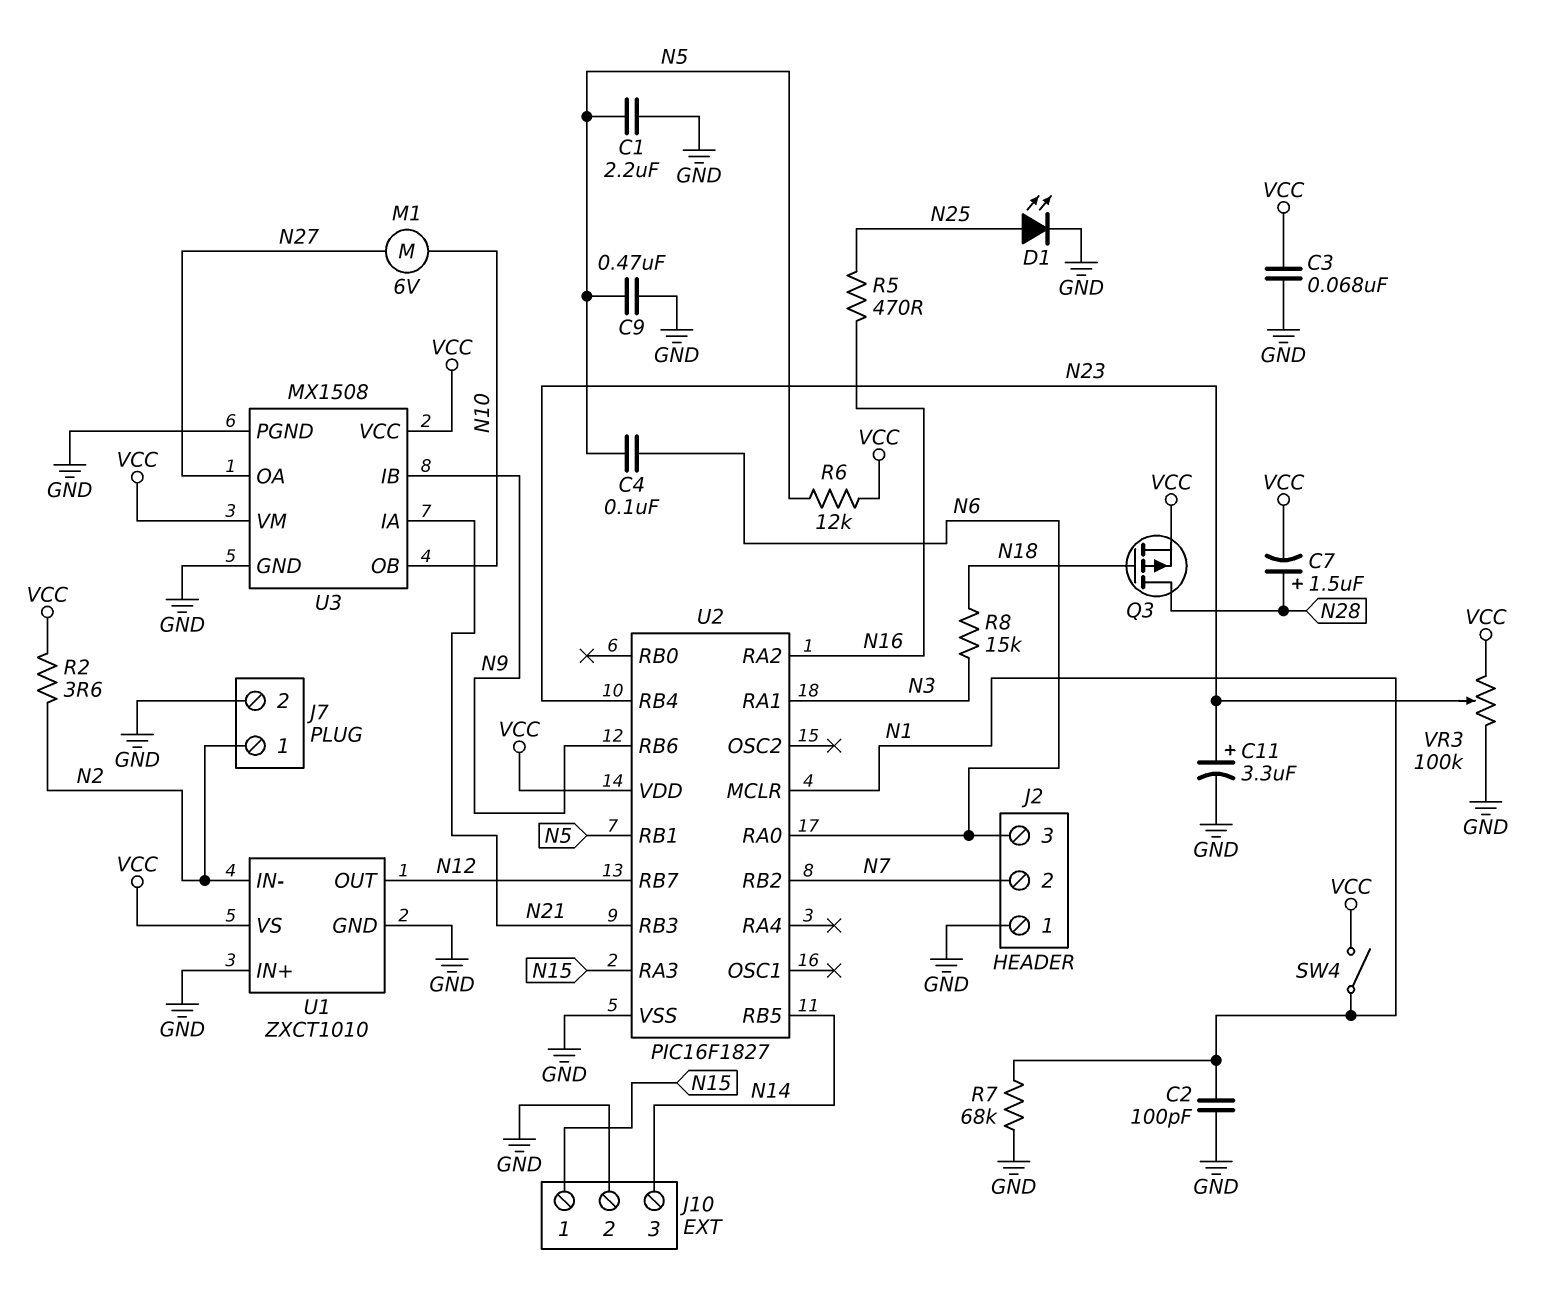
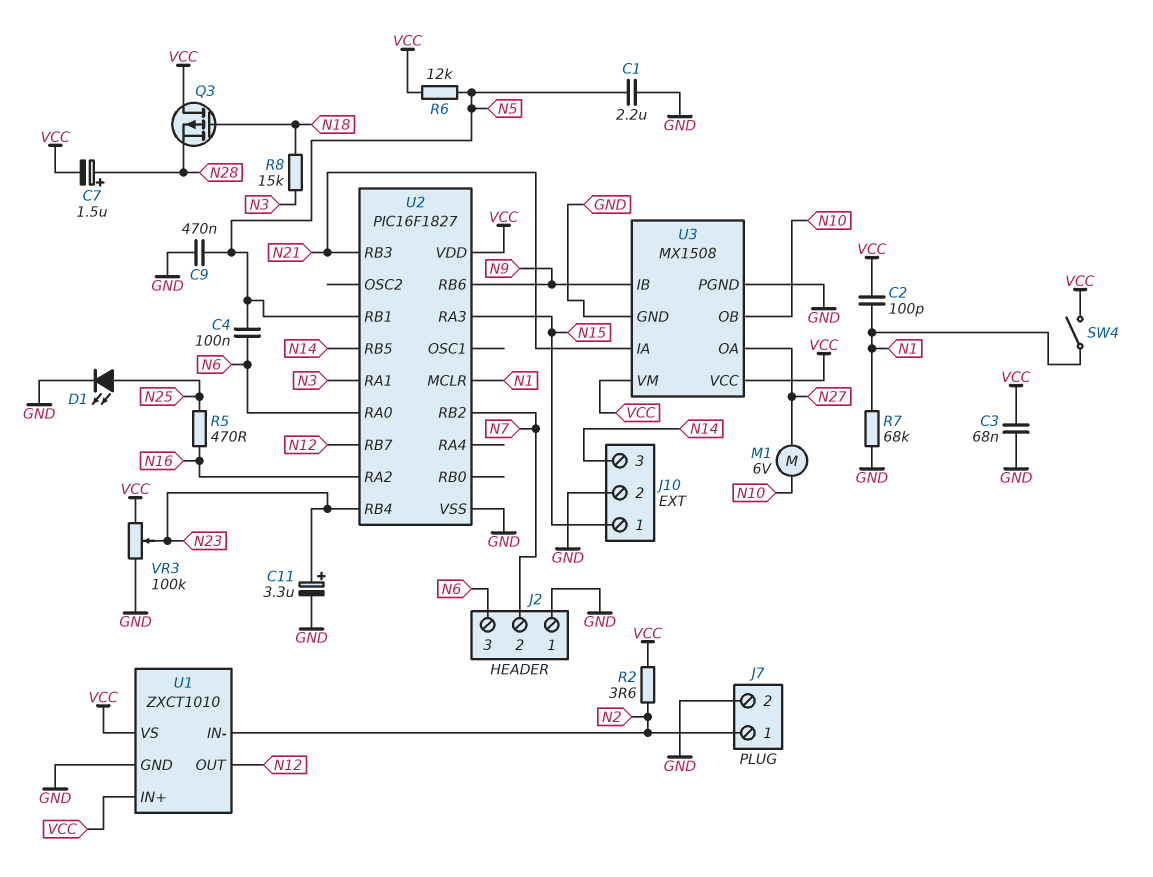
C2: 100pF (GND, N1) -> 100pF (N1, VCC)
Q3: PMOS (G N18, D N28, S VCC) -> PMOS (G N18, D VCC, S N28)
U1 pin IN+: GND -> VCC

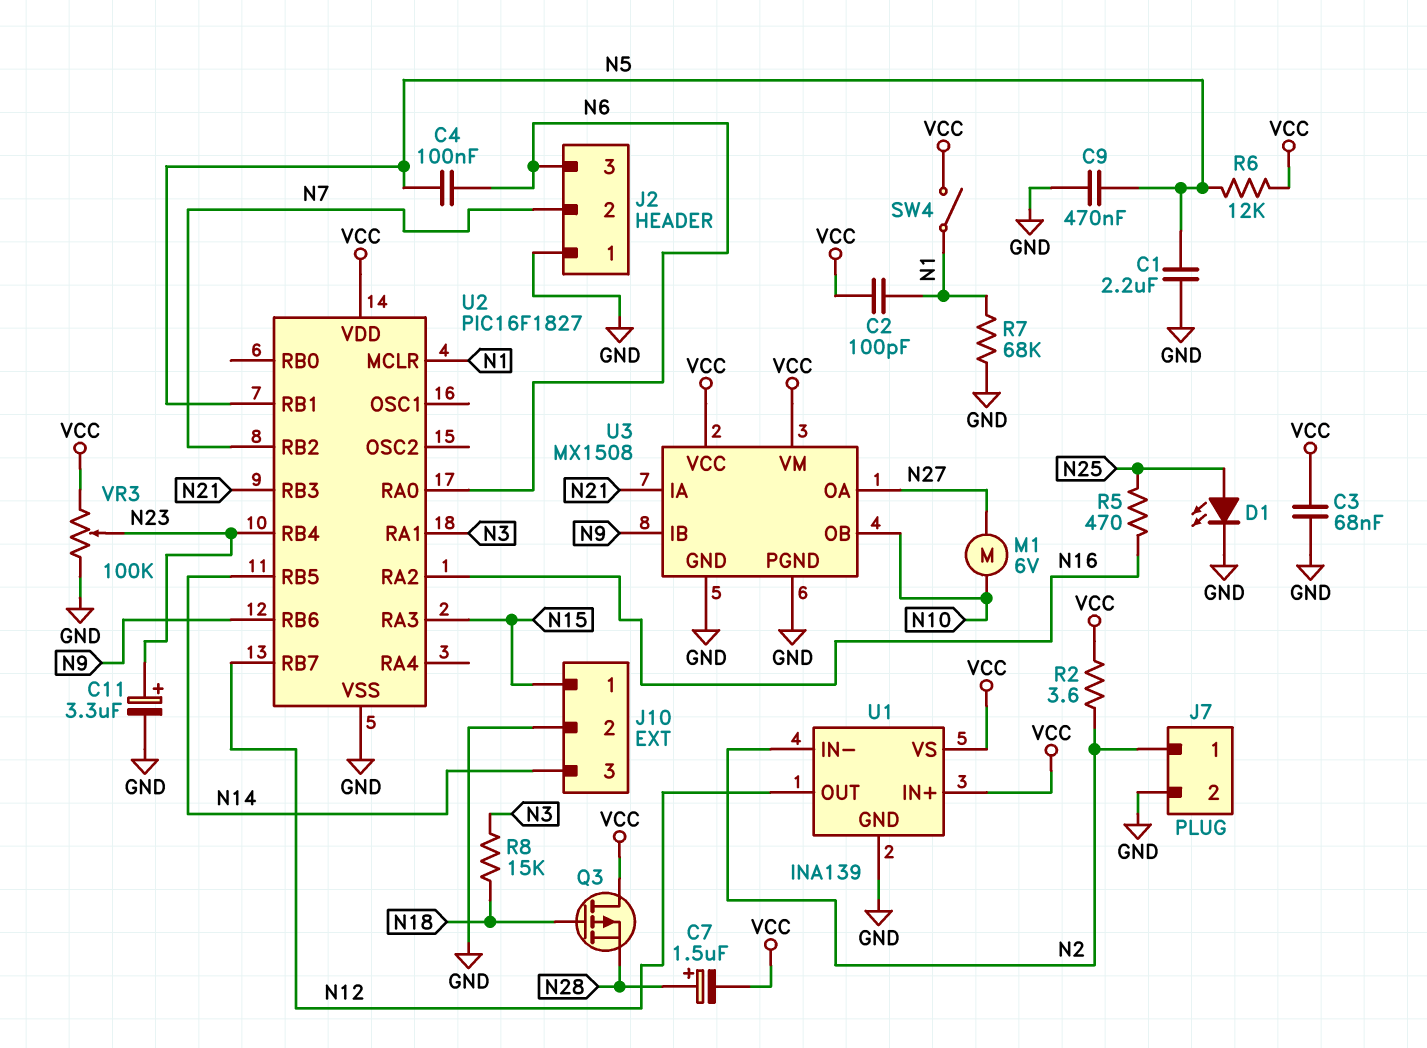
U1: ZXCT1010 -> INA139

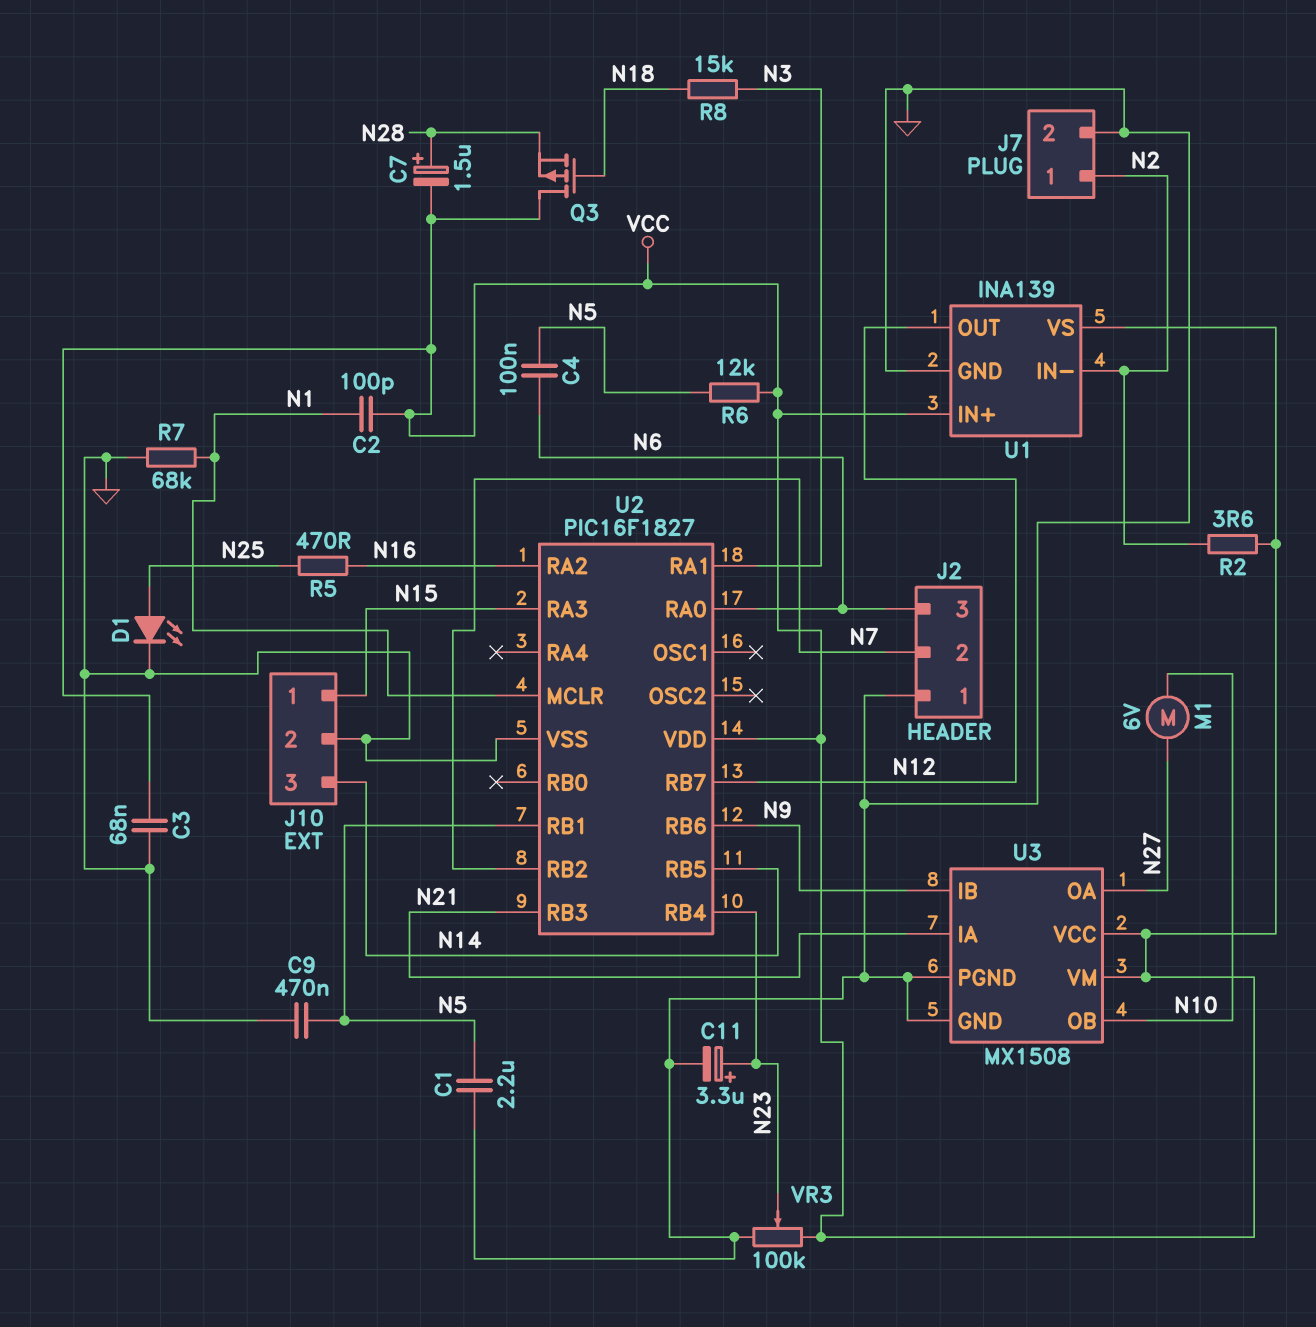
SW4: switch (N1, VCC) -> none

